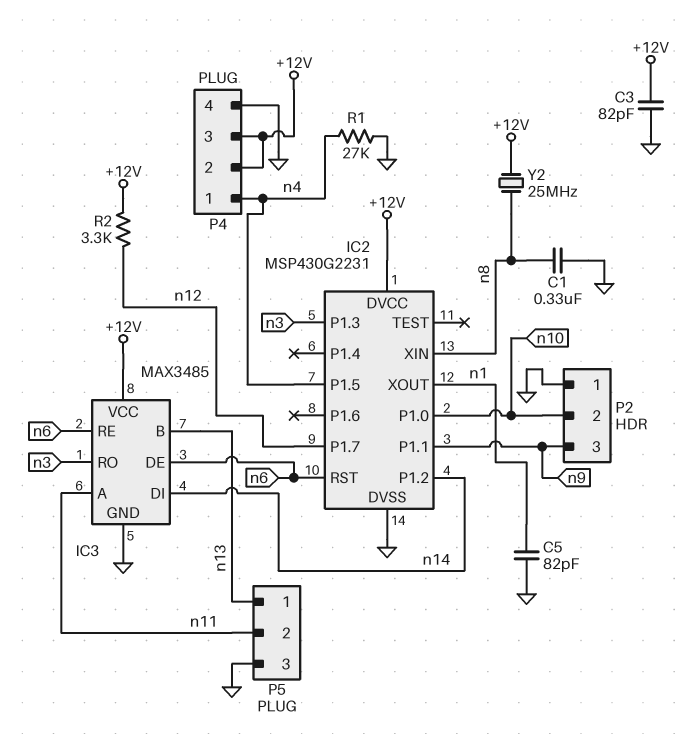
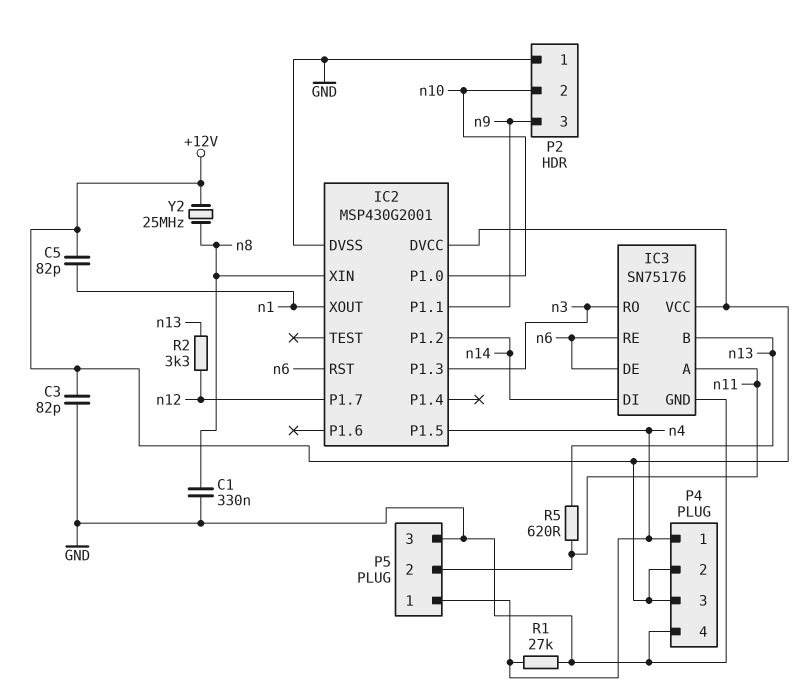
C5: 82pF (GND, n1) -> 82pF (+12V, n1)
IC2: MSP430G2231 -> MSP430G2001
IC3: MAX3485 -> SN75176
P5 pin 1: n13 -> n4
R2: 3.3k (+12V, n12) -> 3.3k (n12, n13)
R5: none -> 620 (n11, n13)

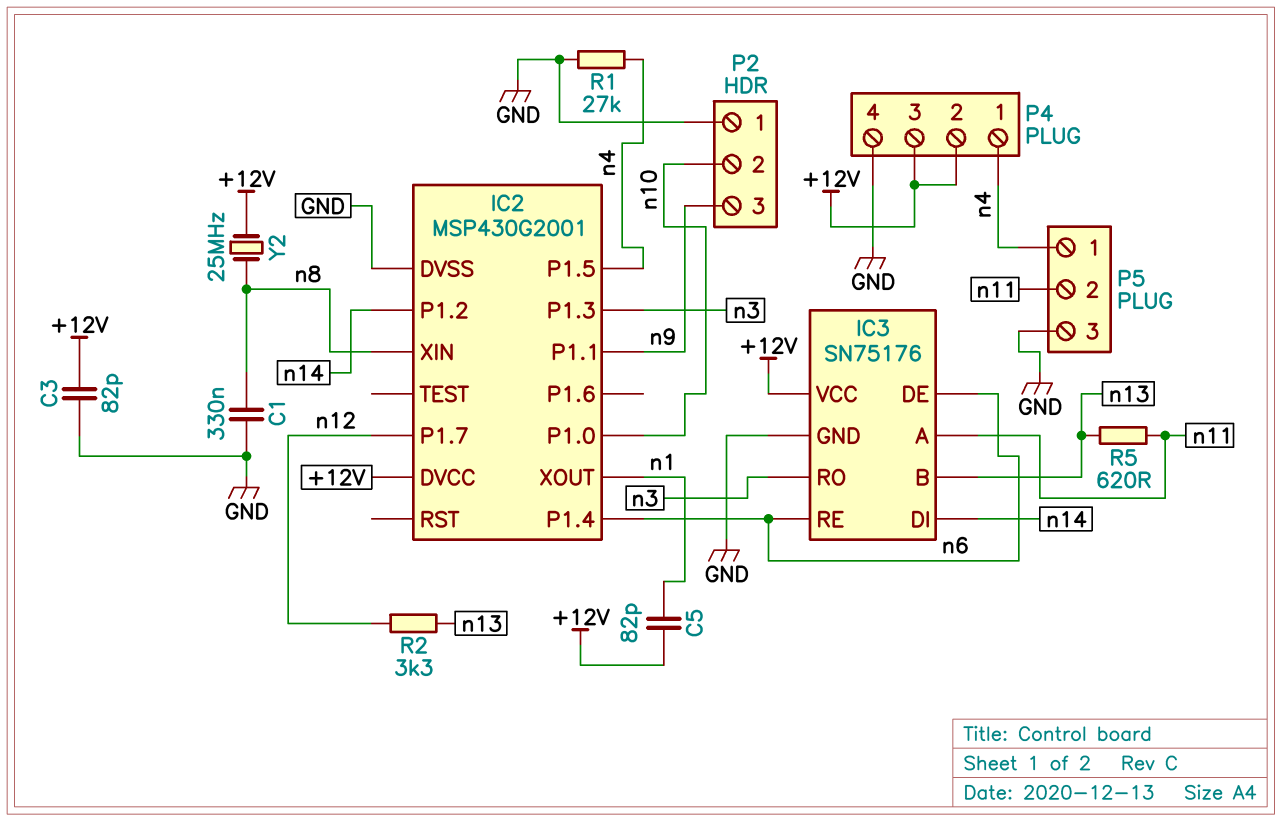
IC2 pin P1.4: none -> n6
IC2 pin RST: n6 -> none

